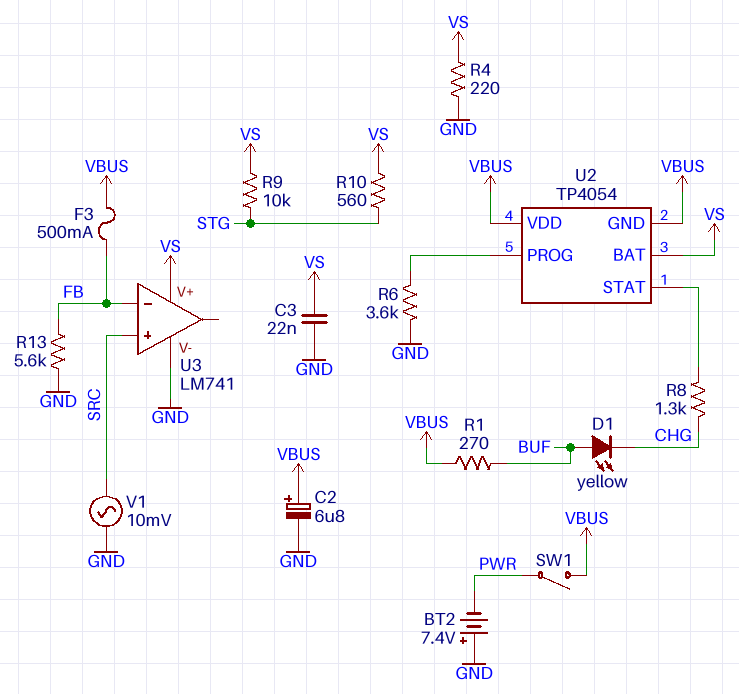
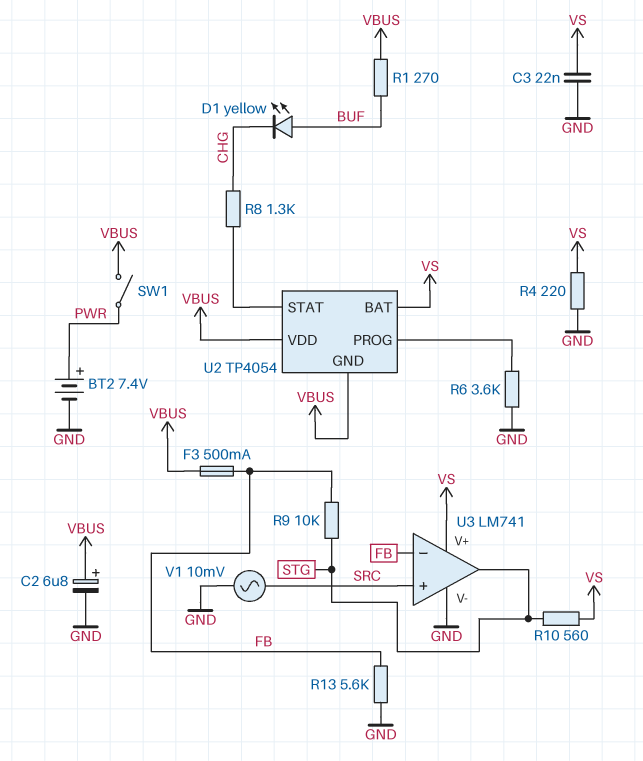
BT2: 7.4V (plus GND, minus PWR) -> 7.4V (plus PWR, minus GND)
R9: 10k (STG, VS) -> 10k (FB, STG)
U3 pin out: none -> STG

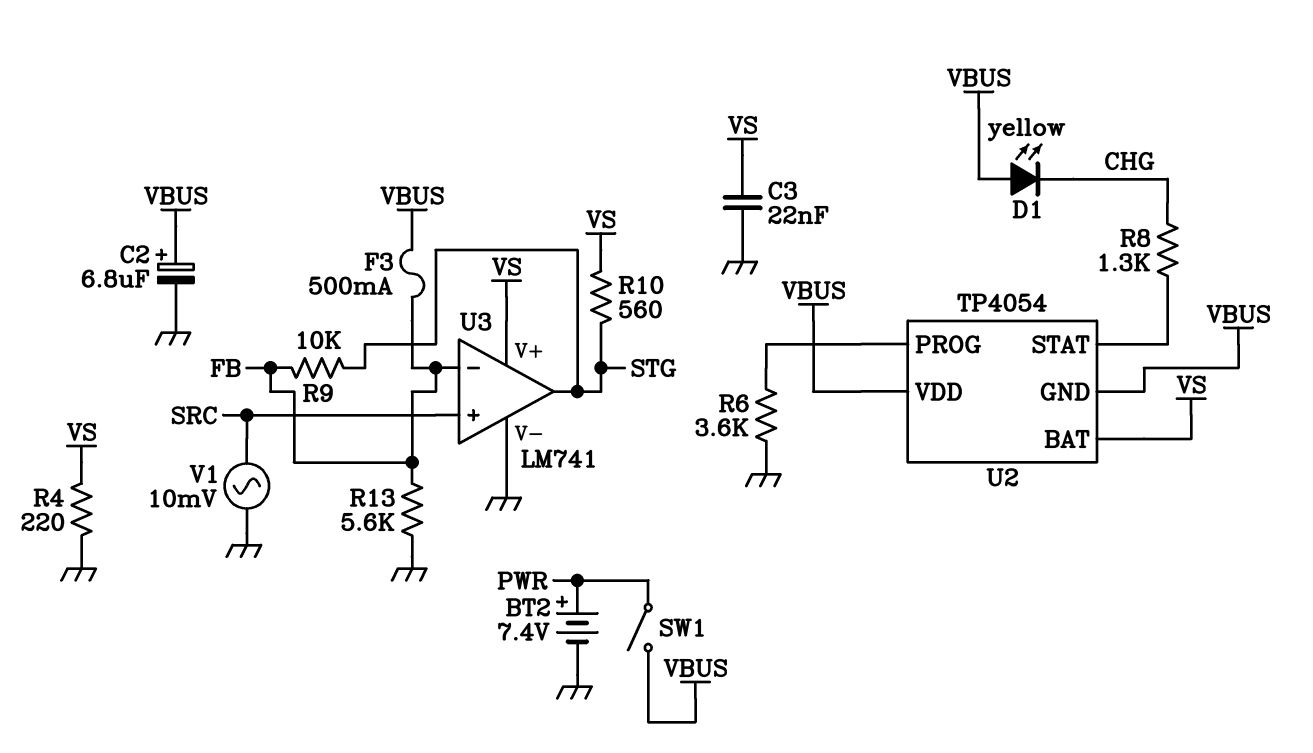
D1: LED yellow (A BUF, K CHG) -> LED yellow (A VBUS, K CHG)
R1: 270 (BUF, VBUS) -> none

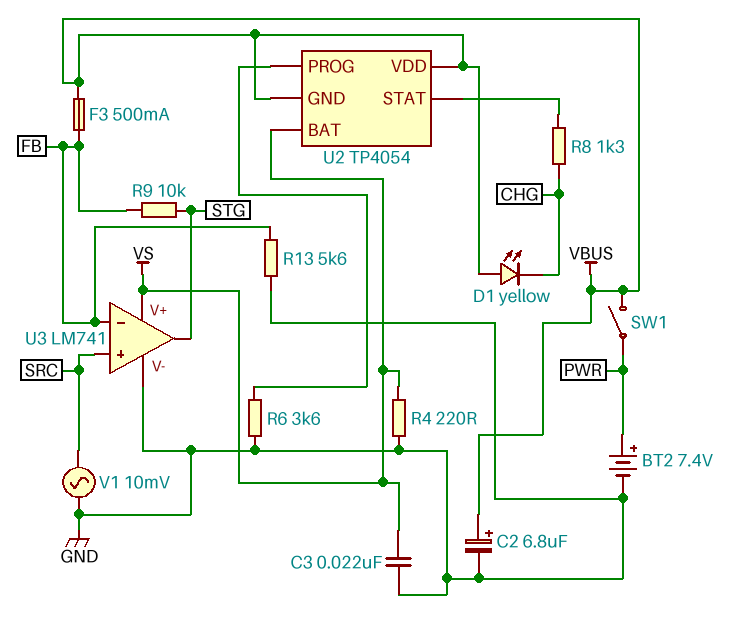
R10: 560 (STG, VS) -> none

